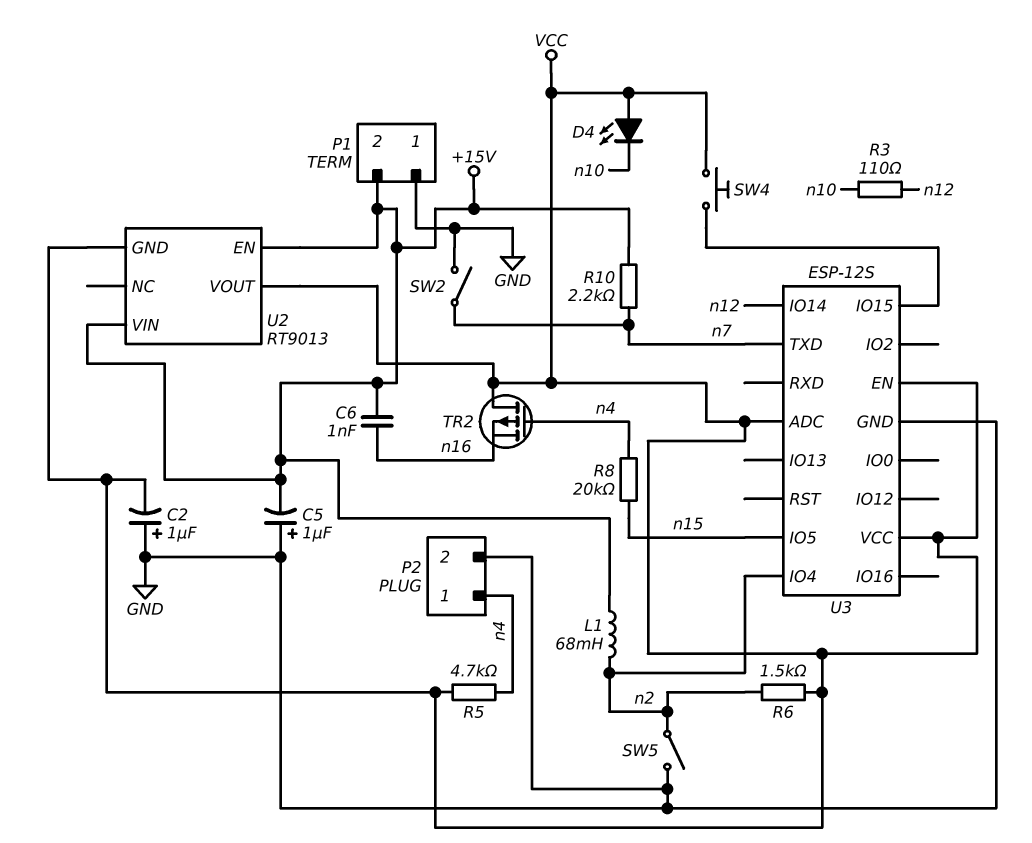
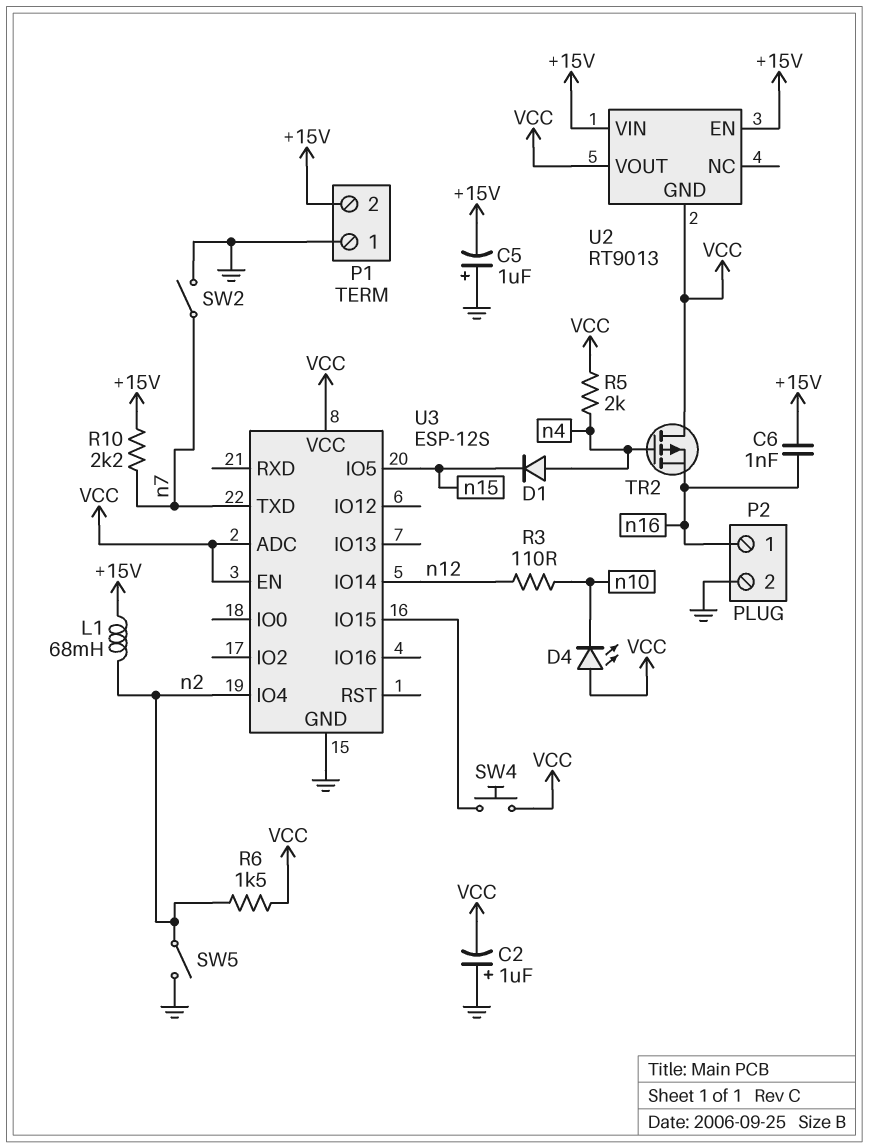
D1: none -> diode (A n4, K n15)
P2 pin 1: n4 -> n16
R5: 4.7k (VCC, n4) -> 2k (VCC, n4)
R8: 20k (n4, n15) -> none

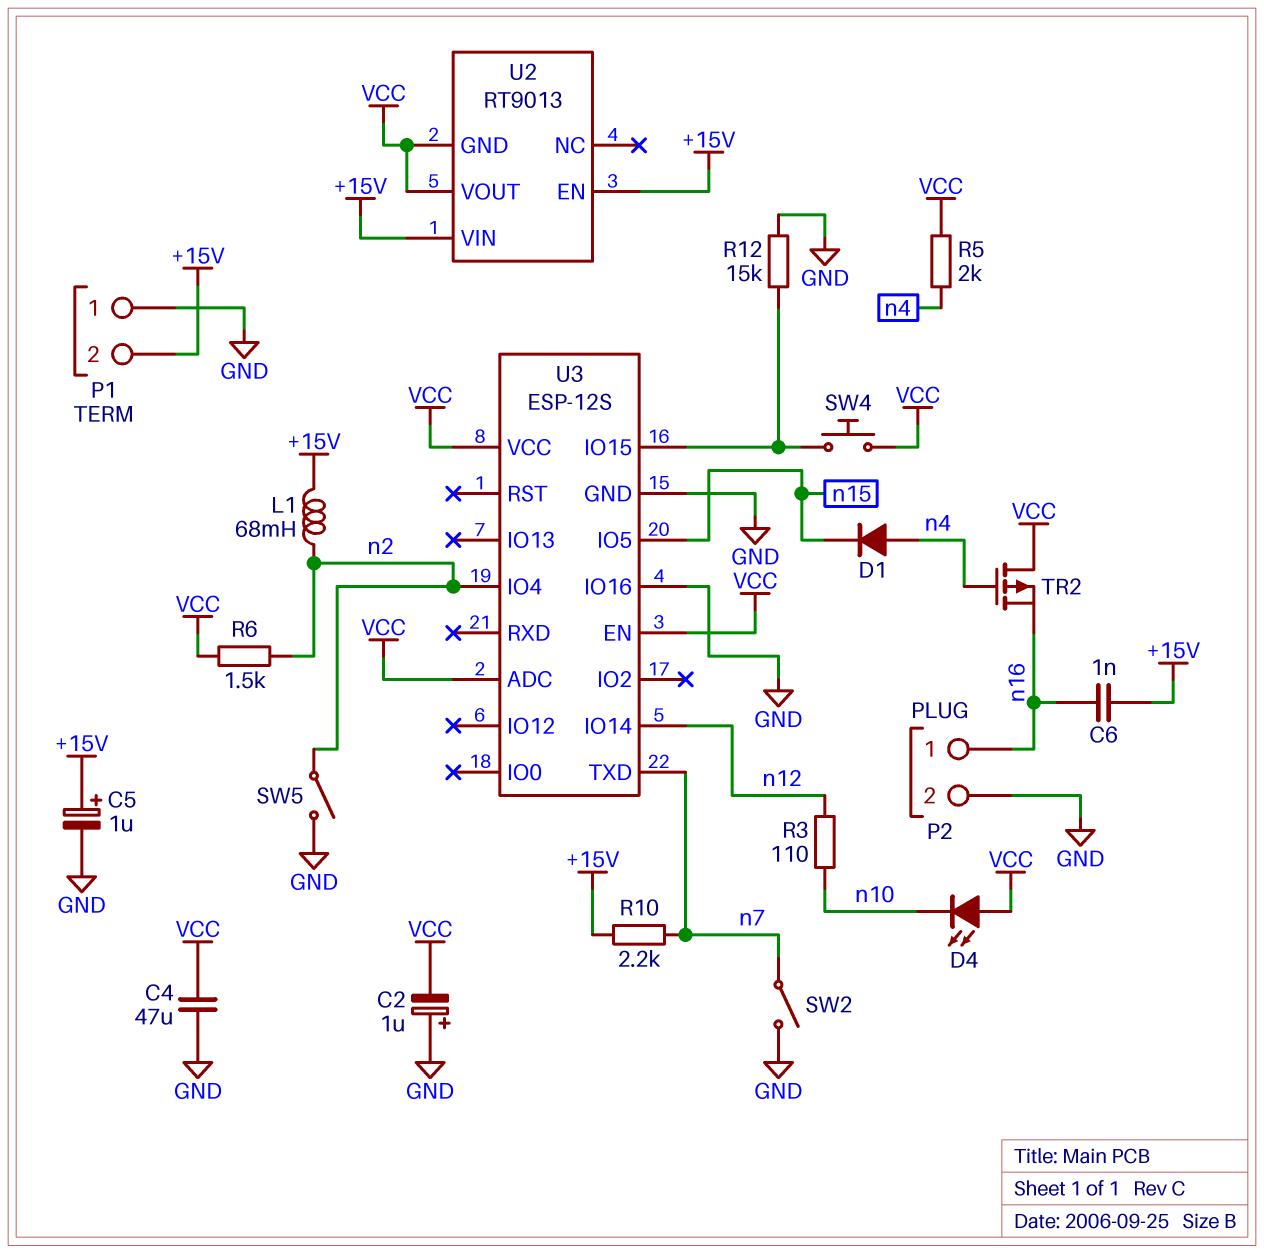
C4: none -> 47uF (GND, VCC)
C5: 1uF (plus GND, minus +15V) -> 1uF (plus +15V, minus GND)
R12: none -> 15k (GND, U3/IO15)
U3 pin IO16: none -> GND

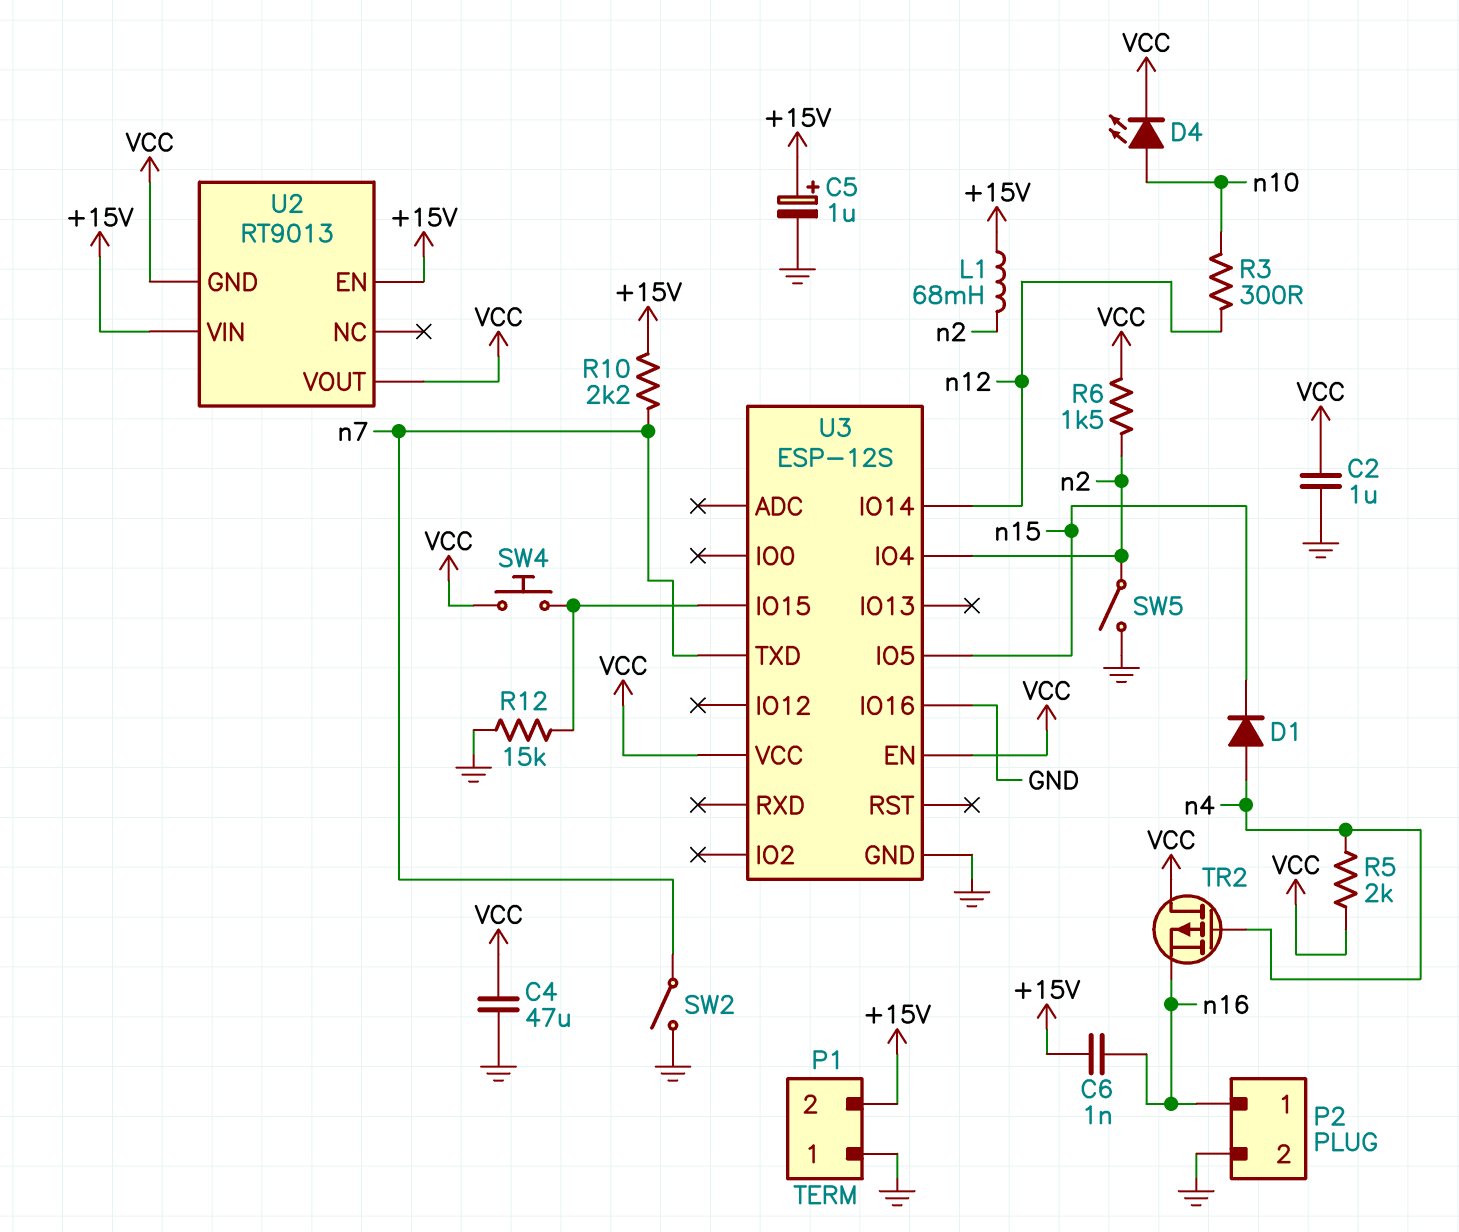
C2: 1uF (plus GND, minus VCC) -> 1uF (GND, VCC)
D4: LED (A VCC, K n10) -> LED (A n10, K VCC)
R3: 110 (n10, n12) -> 300 (n10, n12)
U3 pin ADC: VCC -> none

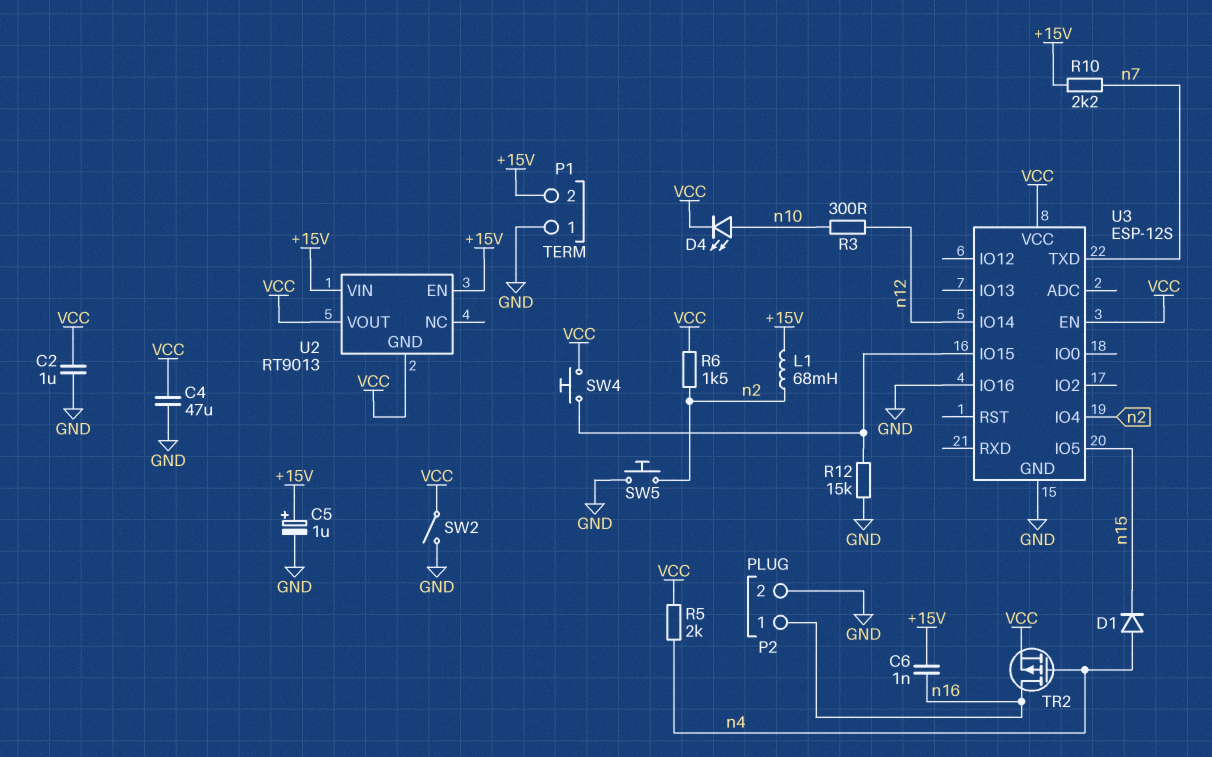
SW2: switch (GND, n7) -> switch (GND, VCC)
SW5: switch (GND, n2) -> button (GND, n2)
TR2: PMOS (G n4, D VCC, S n16) -> PMOS (G n4, D n16, S VCC)

